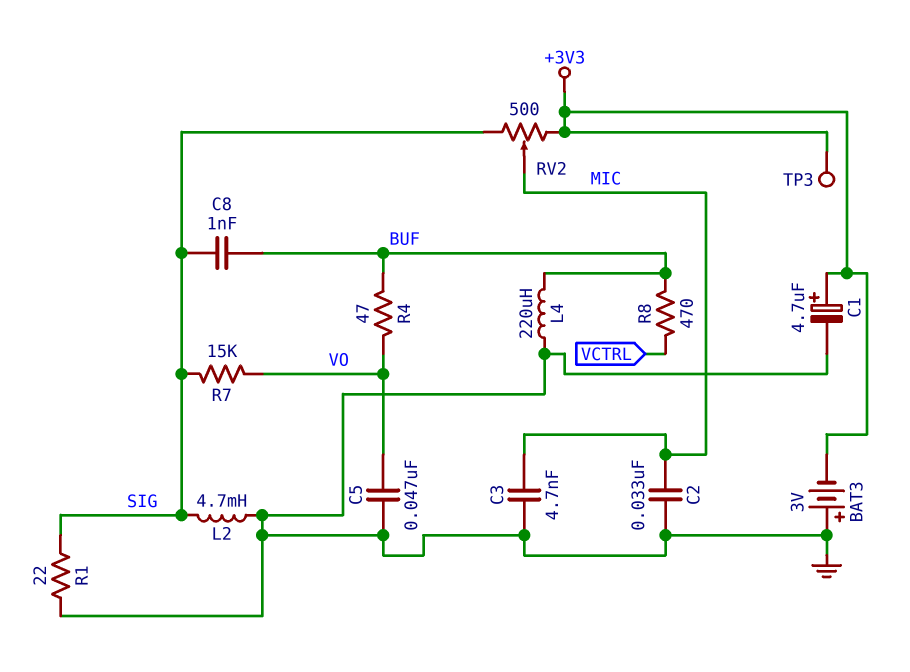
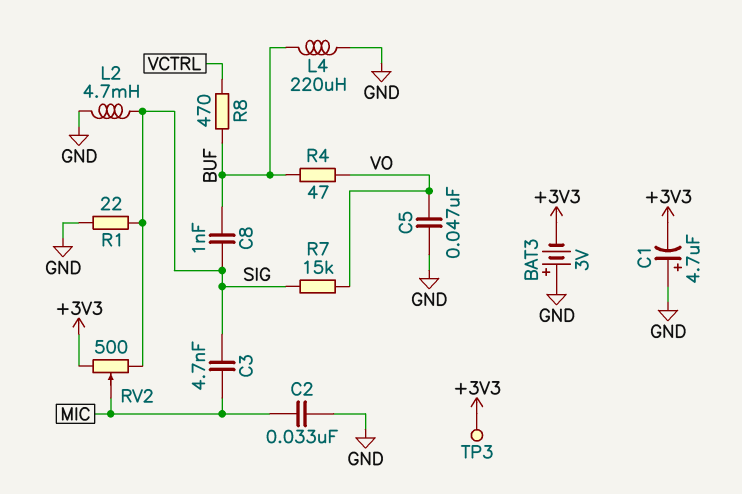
C1: 4.7uF (plus +3V3, minus GND) -> 4.7uF (plus GND, minus +3V3)
C3: 4.7nF (GND, MIC) -> 4.7nF (MIC, SIG)

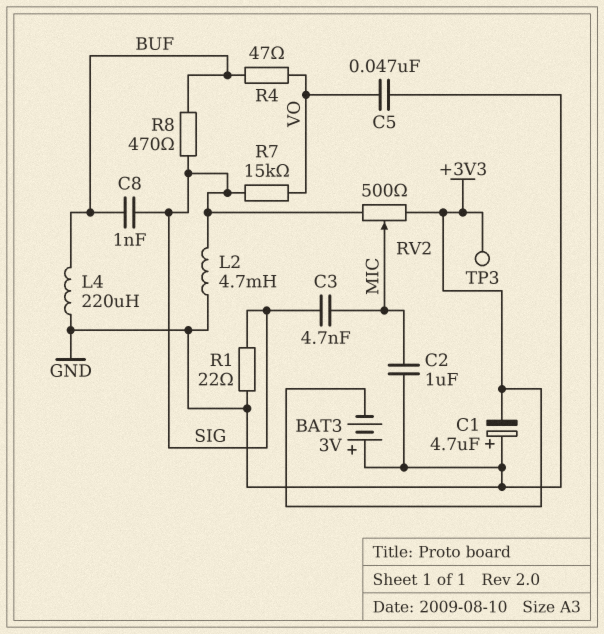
C2: 33nF (GND, MIC) -> 1uF (GND, MIC)
R8: 470 (BUF, VCTRL) -> 470 (BUF, SIG)

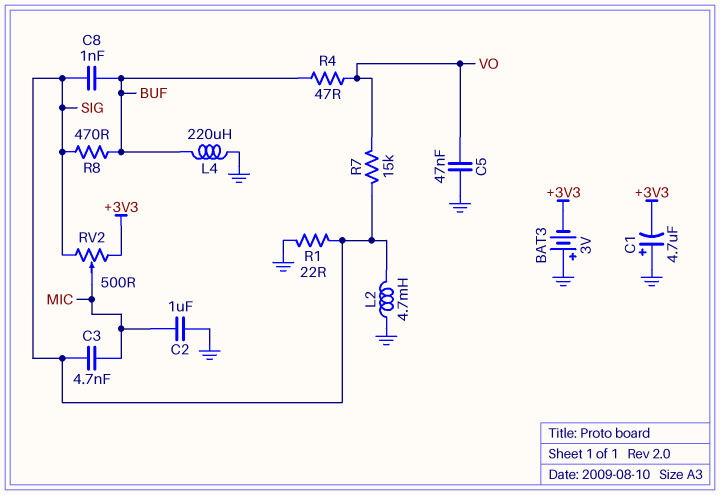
TP3: test point (+3V3) -> none

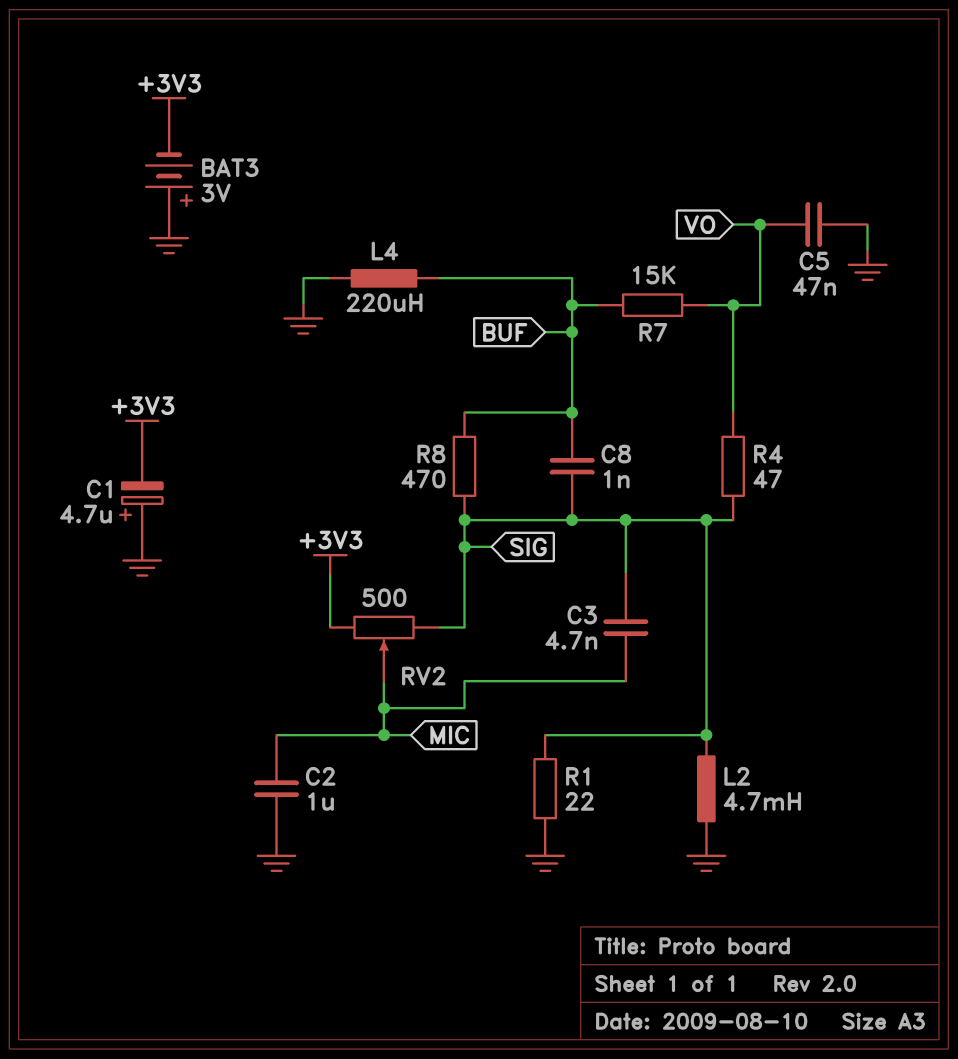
R4: 47 (BUF, VO) -> 47 (SIG, VO)
R7: 15k (SIG, VO) -> 15k (BUF, VO)

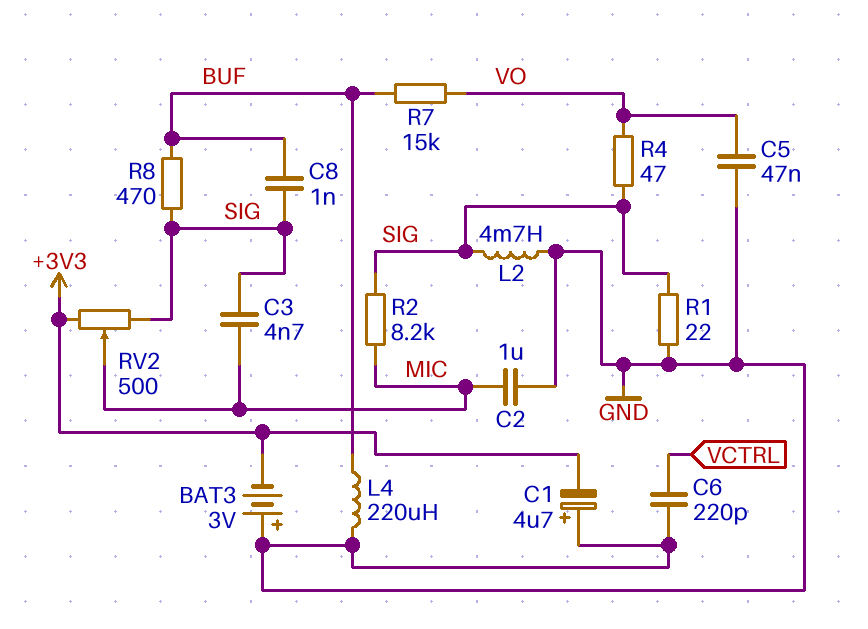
C6: none -> 220pF (GND, VCTRL)
R2: none -> 8.2k (MIC, SIG)

